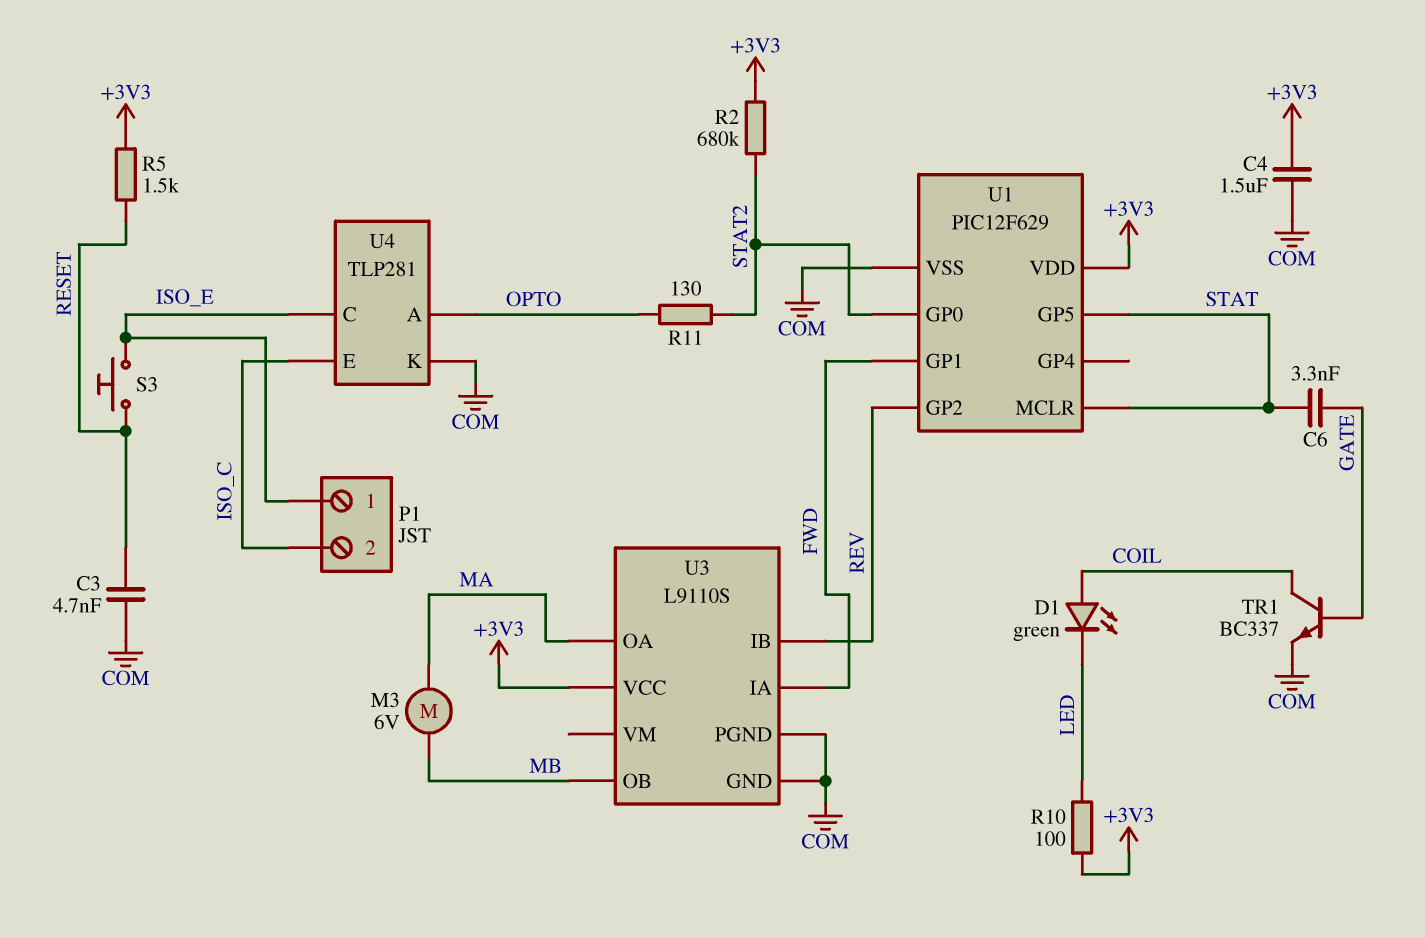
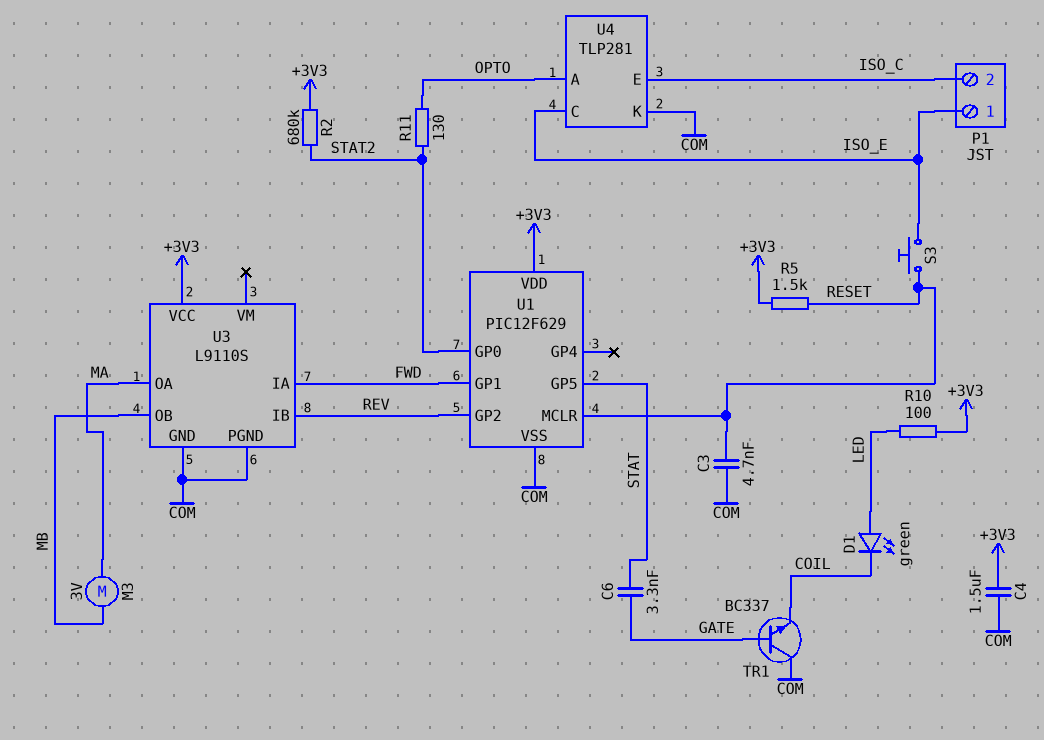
D1: LED green (A COIL, K LED) -> LED green (A LED, K COIL)
M3: motor 6V (MA, MB) -> motor 3V (MA, MB)
TR1: NPN BC337 (B GATE, C COIL, E COM) -> NPN BC337 (B GATE, C COM, E COIL)
U1 pin MCLR: STAT -> RESET

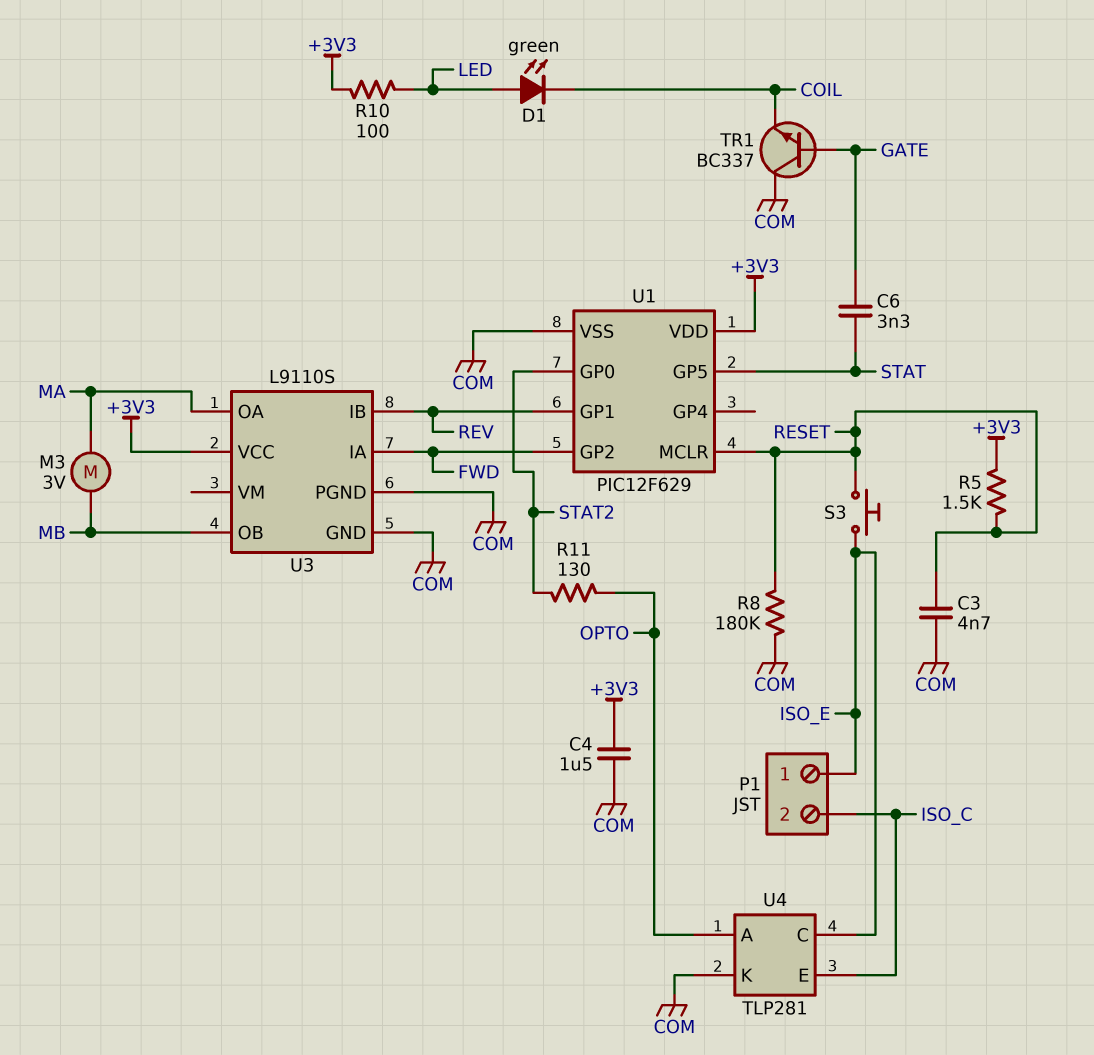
R2: 680k (+3V3, STAT2) -> none
R8: none -> 180k (COM, RESET)
U1 pin GP1: FWD -> REV
U1 pin GP2: REV -> FWD

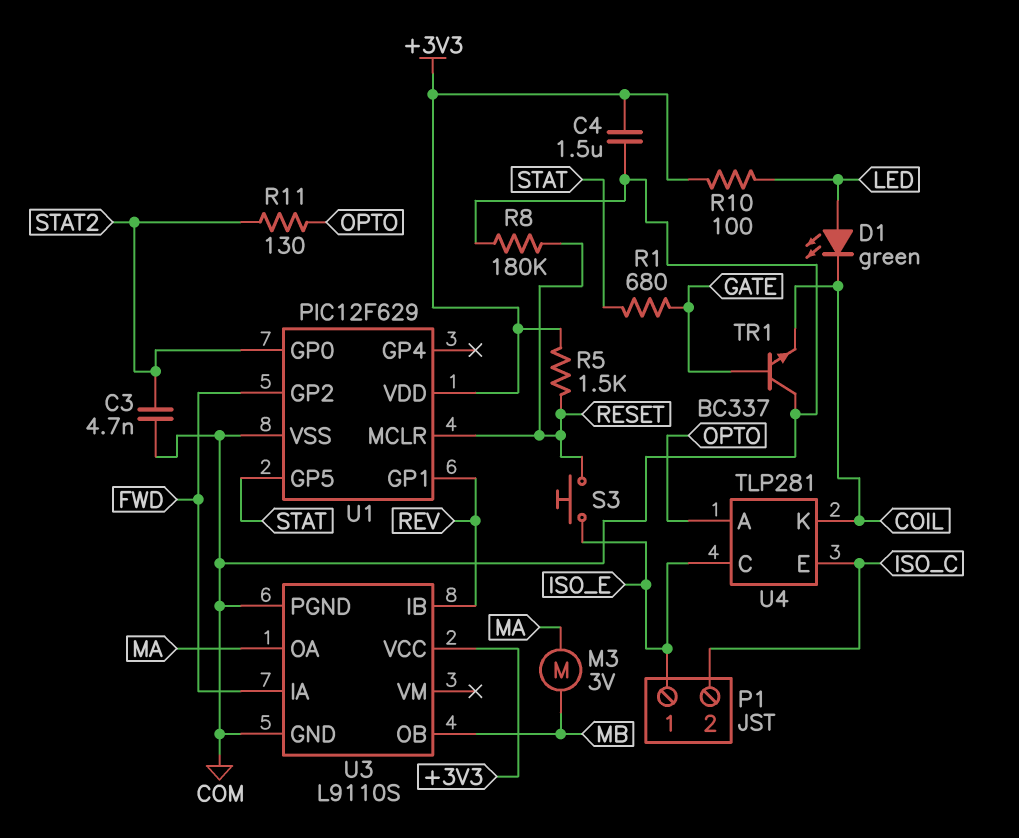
C3: 4.7nF (COM, RESET) -> 4.7nF (COM, STAT2)
C6: 3.3nF (GATE, STAT) -> none
R1: none -> 680 (GATE, STAT)
U4 pin K: COM -> COIL

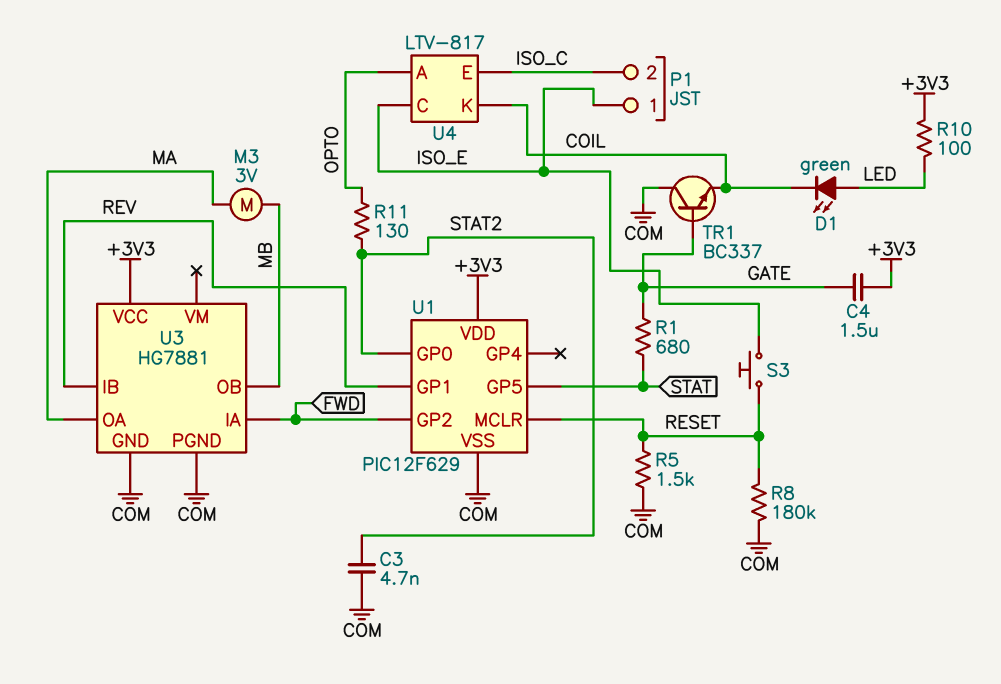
C4: 1.5uF (+3V3, COM) -> 1.5uF (+3V3, GATE)
R5: 1.5k (+3V3, RESET) -> 1.5k (COM, RESET)
U3: L9110S -> HG7881
U4: TLP281 -> LTV-817

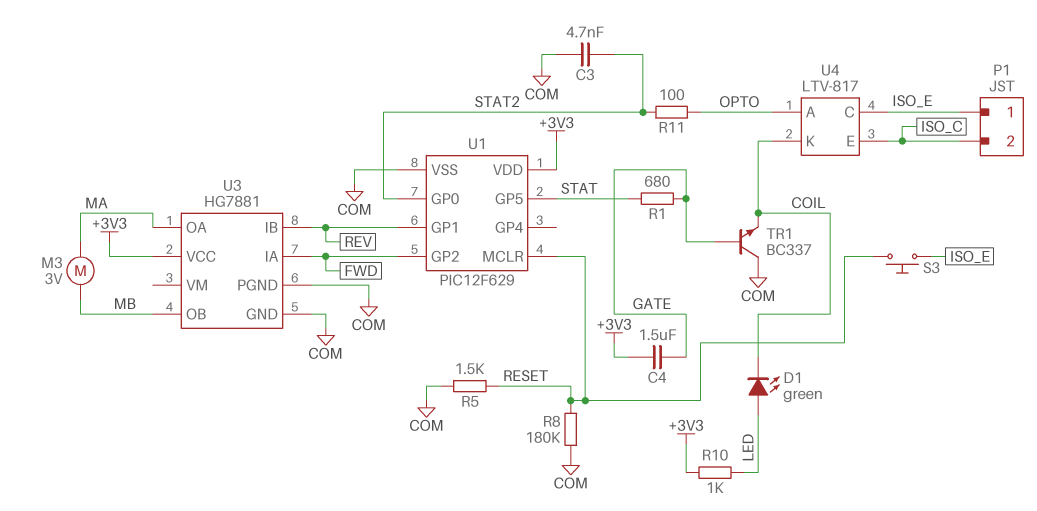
R10: 100 (+3V3, LED) -> 1k (+3V3, LED)
R11: 130 (OPTO, STAT2) -> 100 (OPTO, STAT2)

